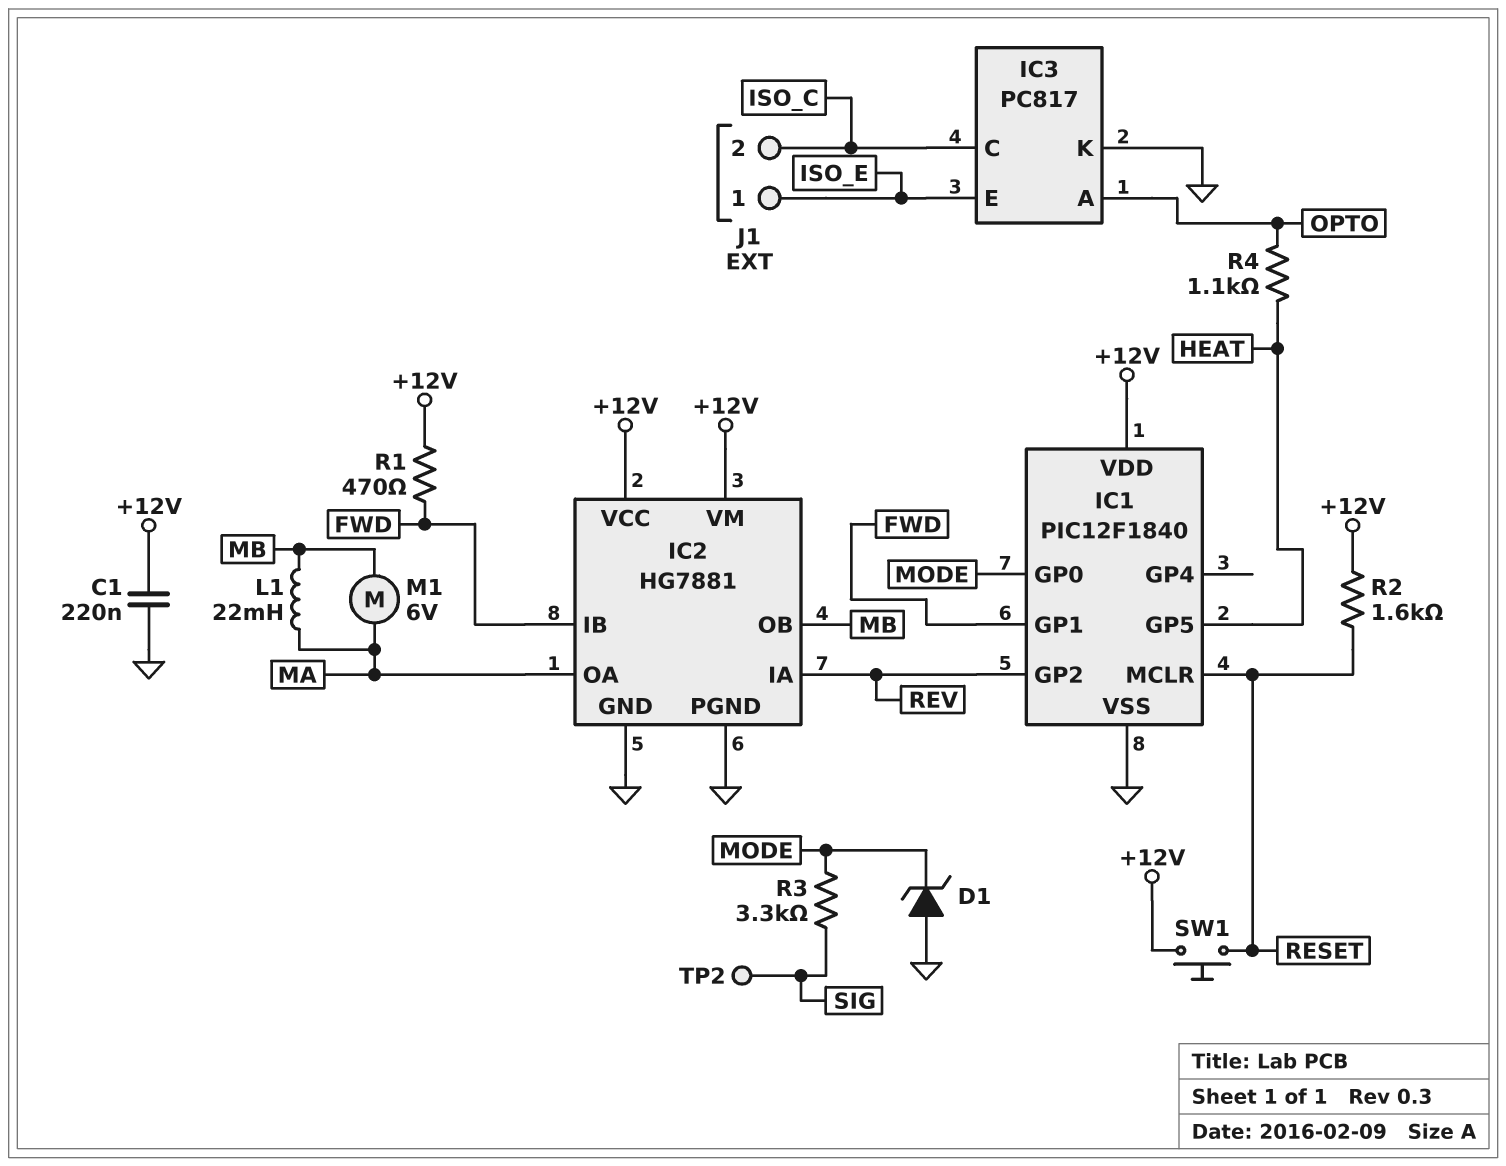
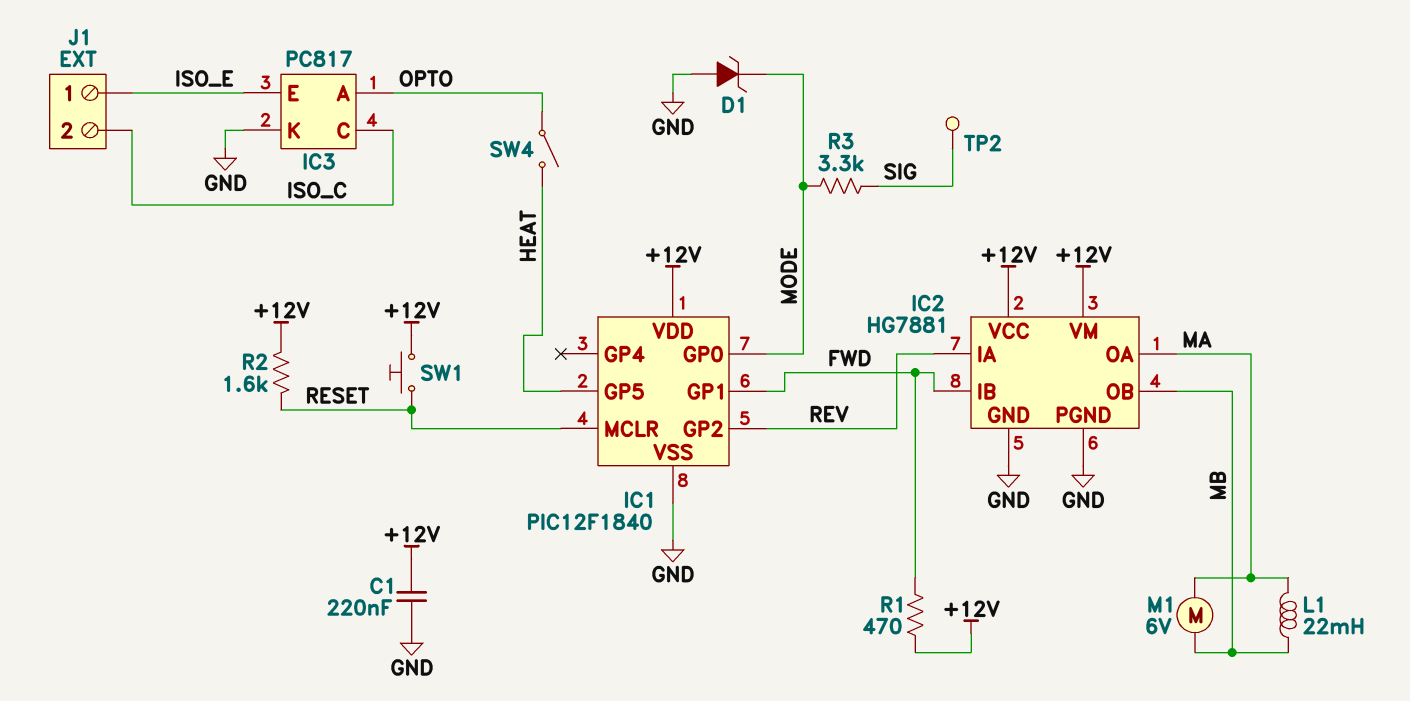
R4: 1.1k (HEAT, OPTO) -> none
SW4: none -> switch (HEAT, OPTO)

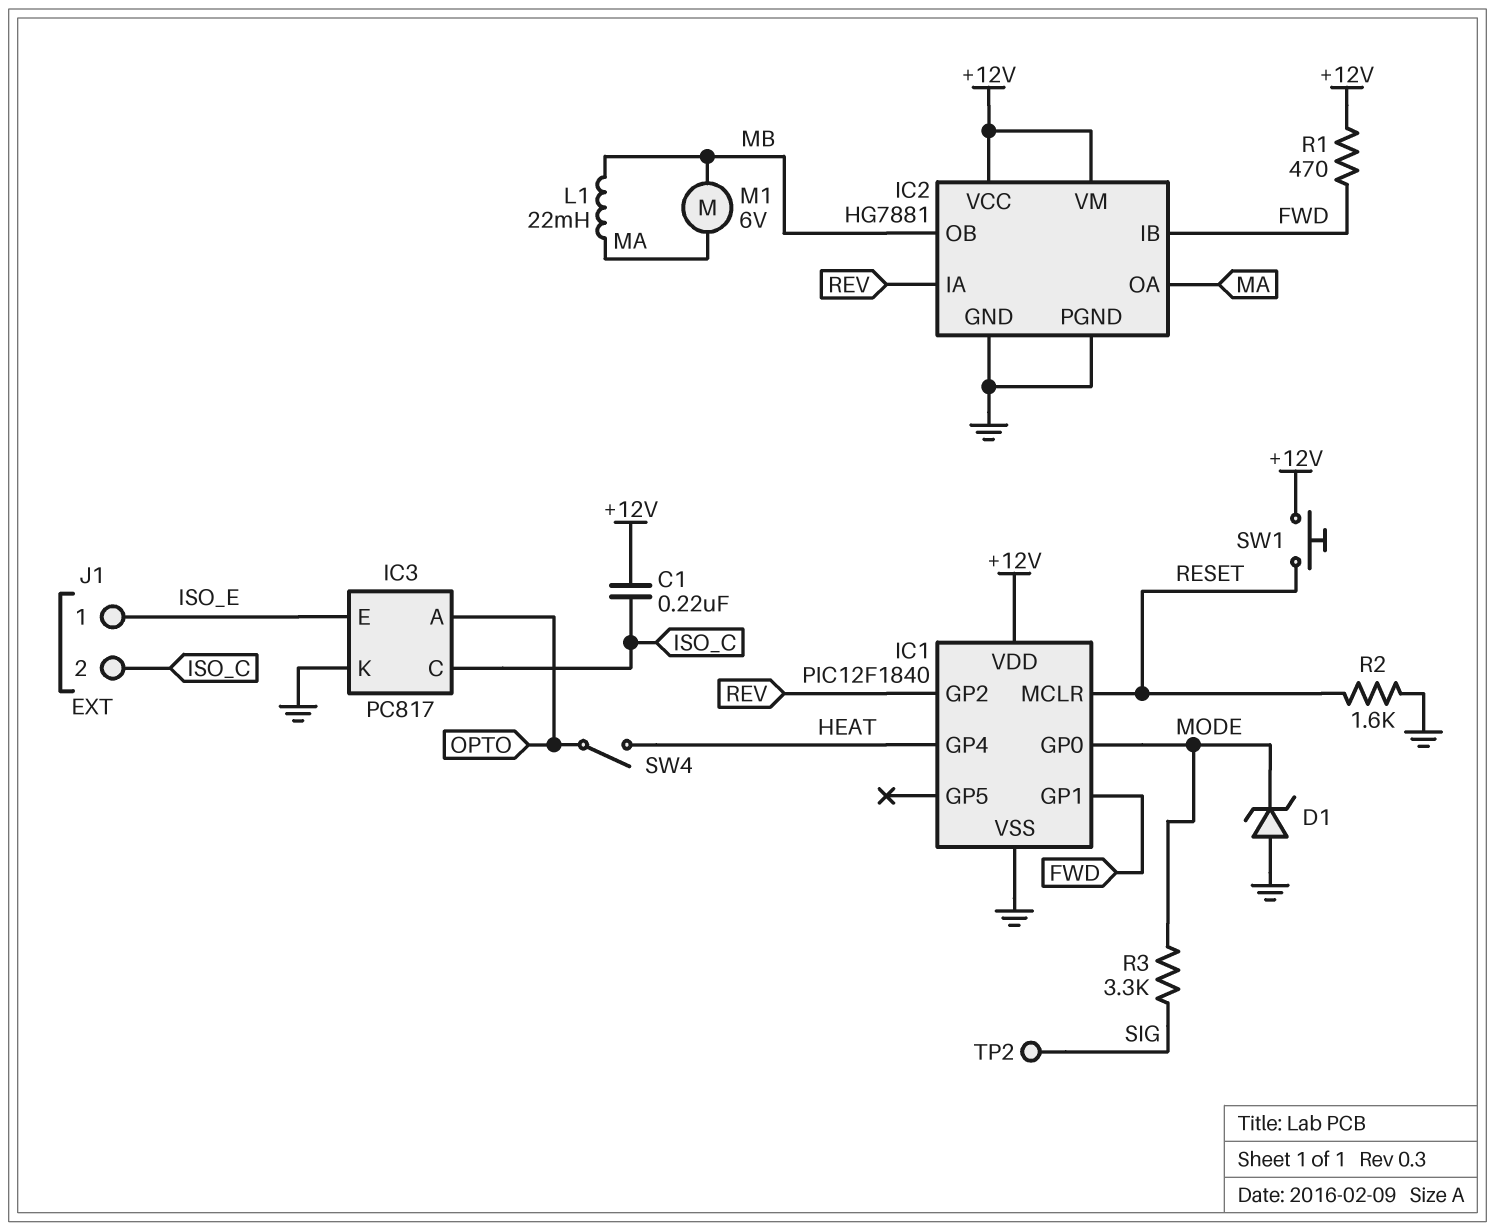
C1: 220nF (+12V, GND) -> 220nF (+12V, ISO_C)
IC1 pin GP4: none -> HEAT
IC1 pin GP5: HEAT -> none
R2: 1.6k (+12V, RESET) -> 1.6k (GND, RESET)

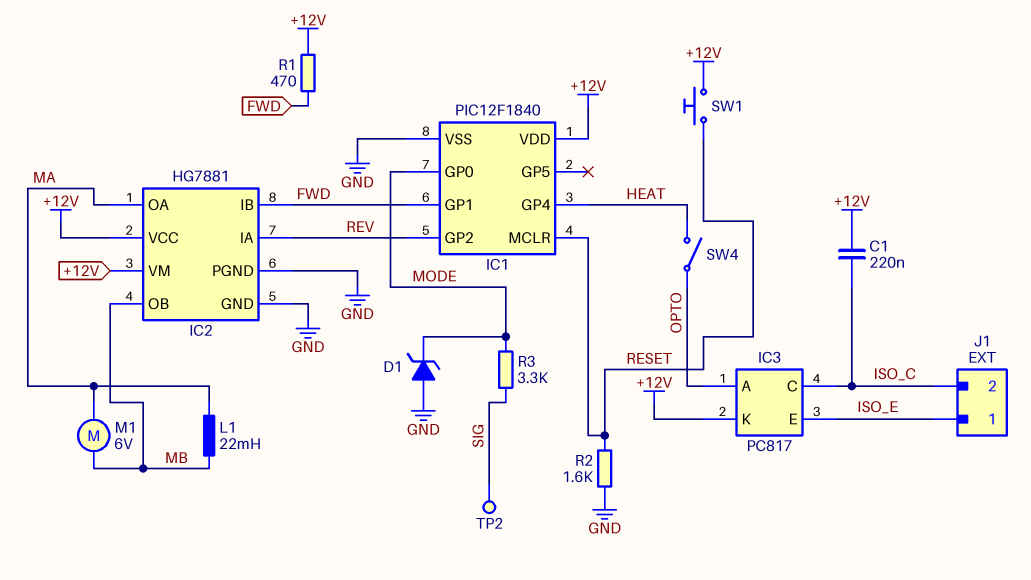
IC3 pin K: GND -> +12V

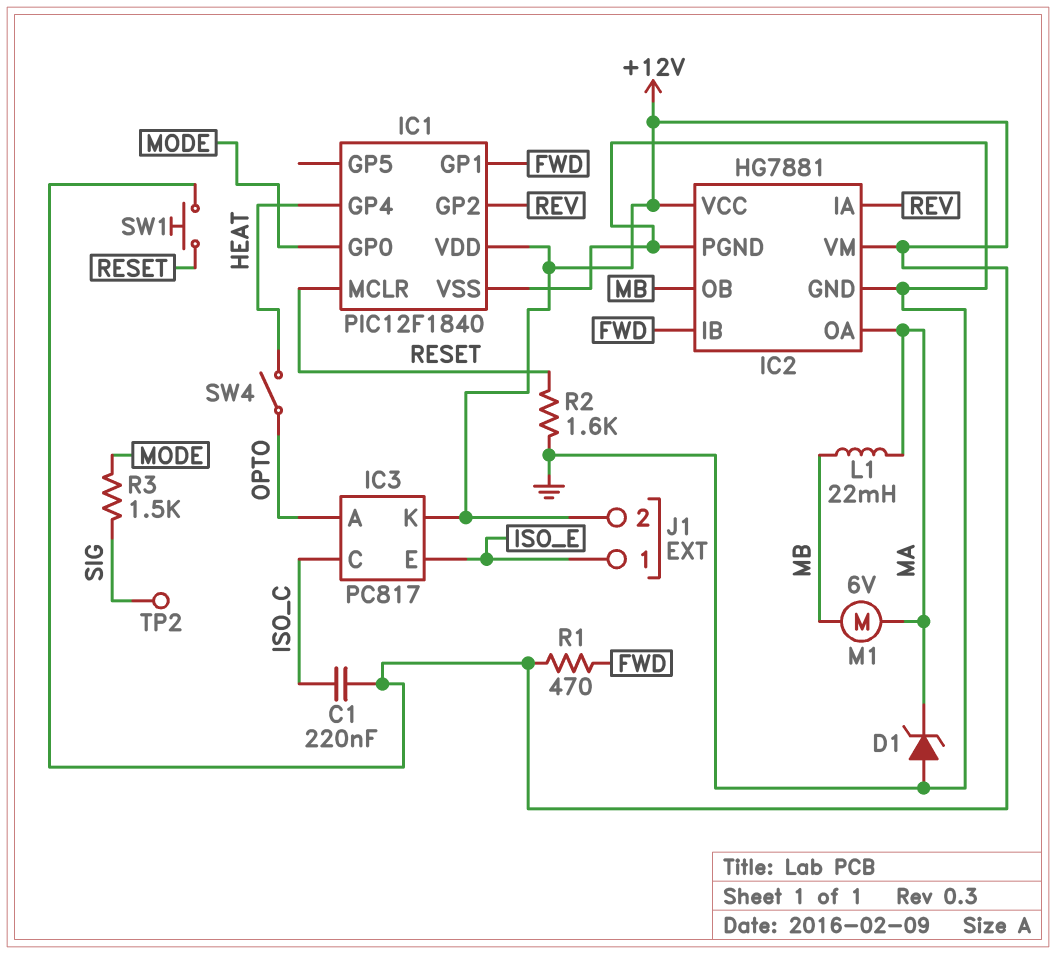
D1: zener (A GND, K MODE) -> zener (A GND, K MA)
J1 pin 2: ISO_C -> +12V
R3: 3.3k (MODE, SIG) -> 1.5k (MODE, SIG)

